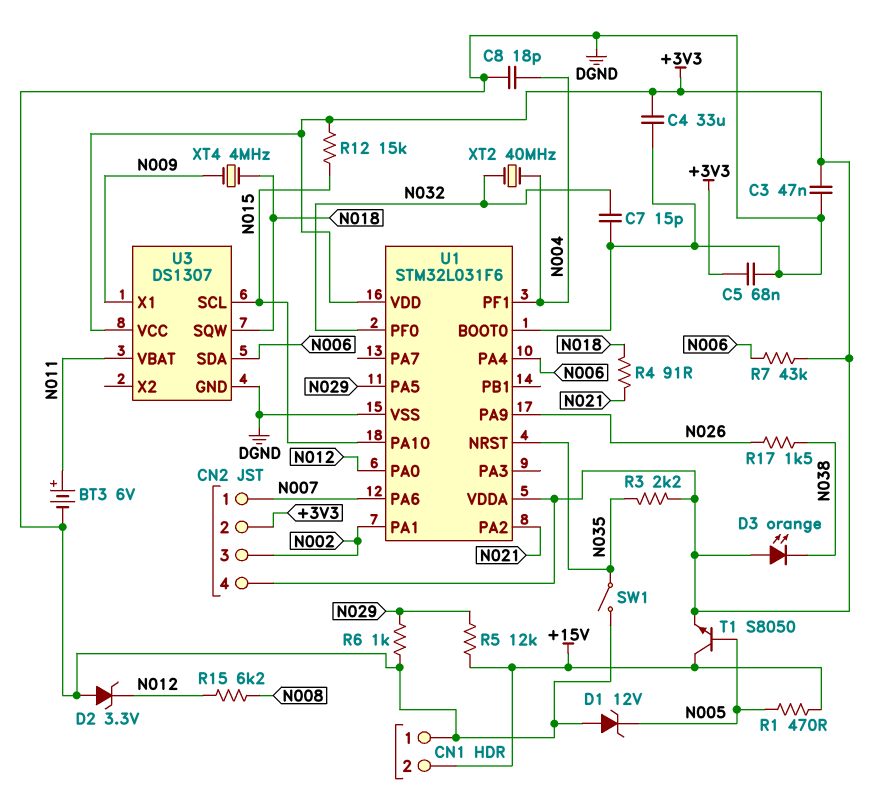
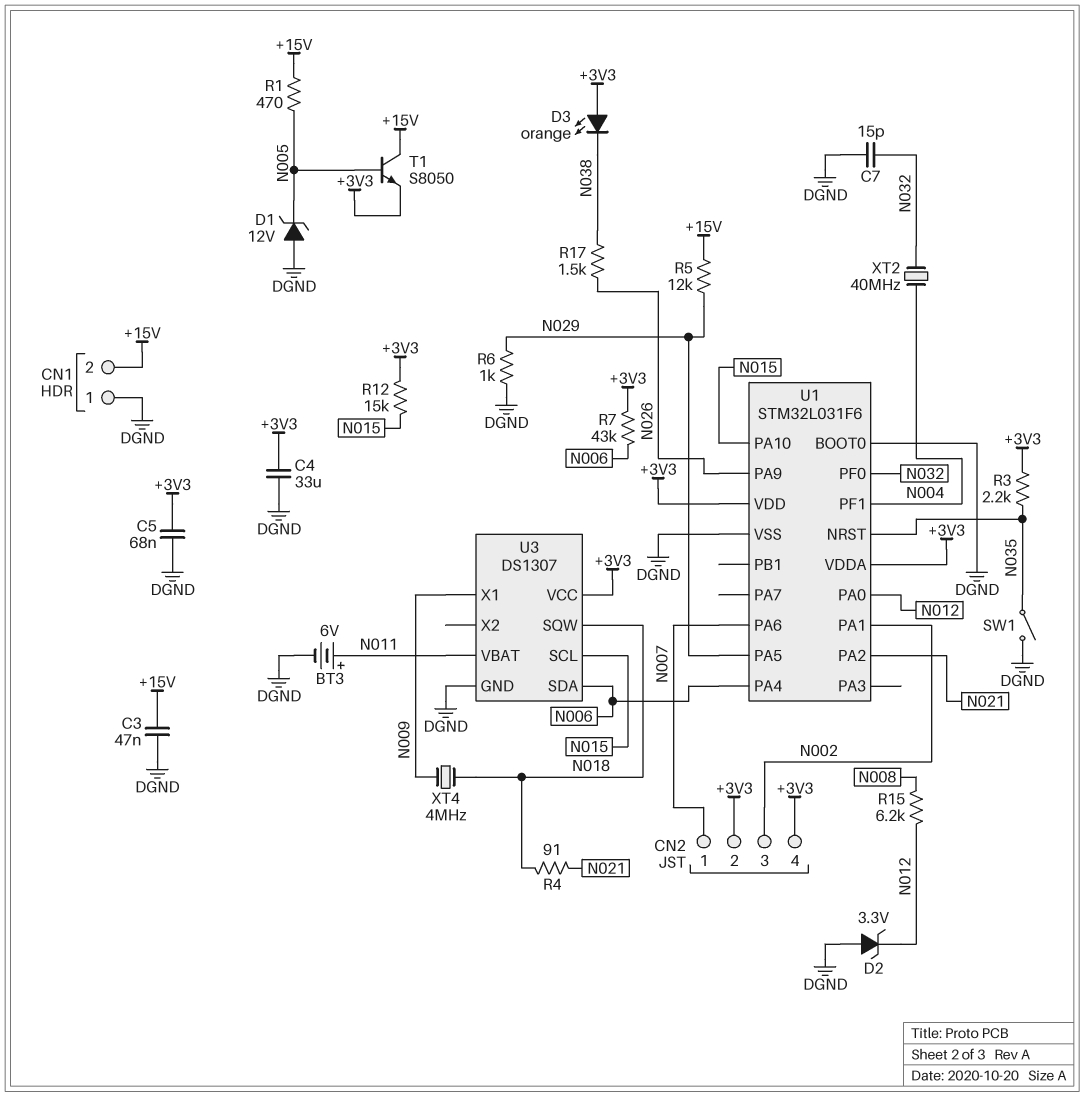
C3: 47nF (+3V3, DGND) -> 47nF (+15V, DGND)
C8: 18pF (DGND, N004) -> none

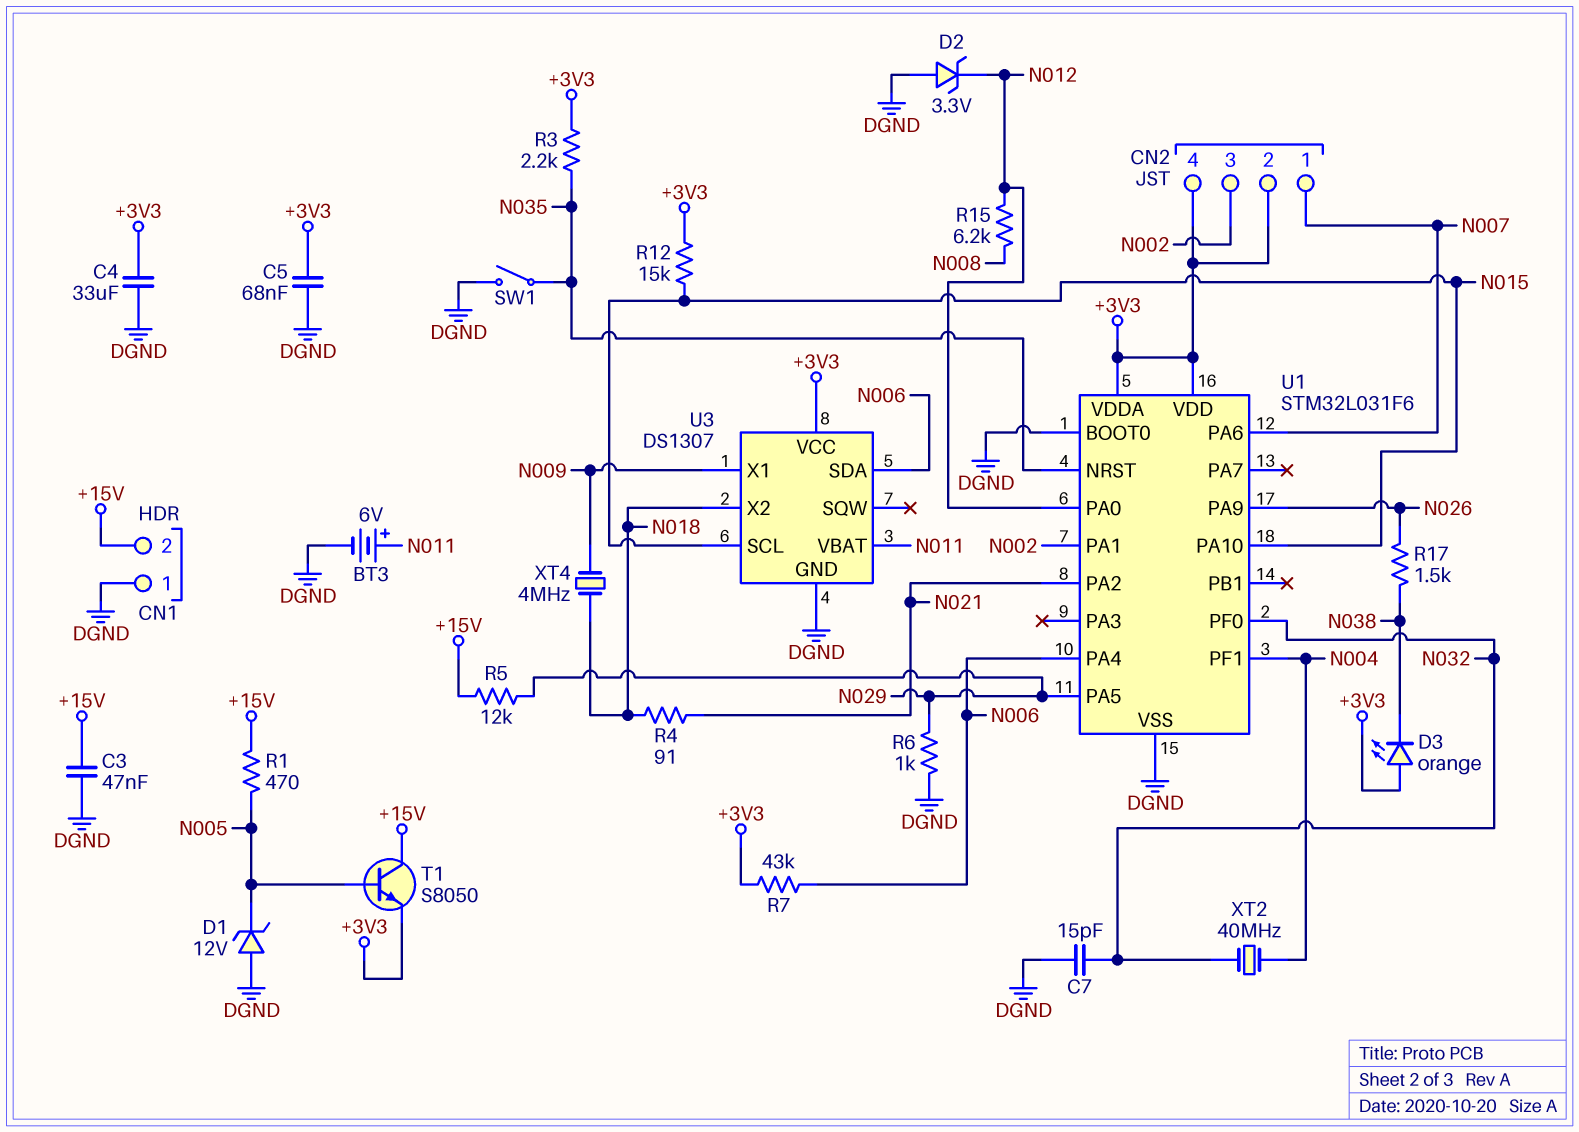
U3 pin SQW: N018 -> none
U3 pin X2: none -> N018

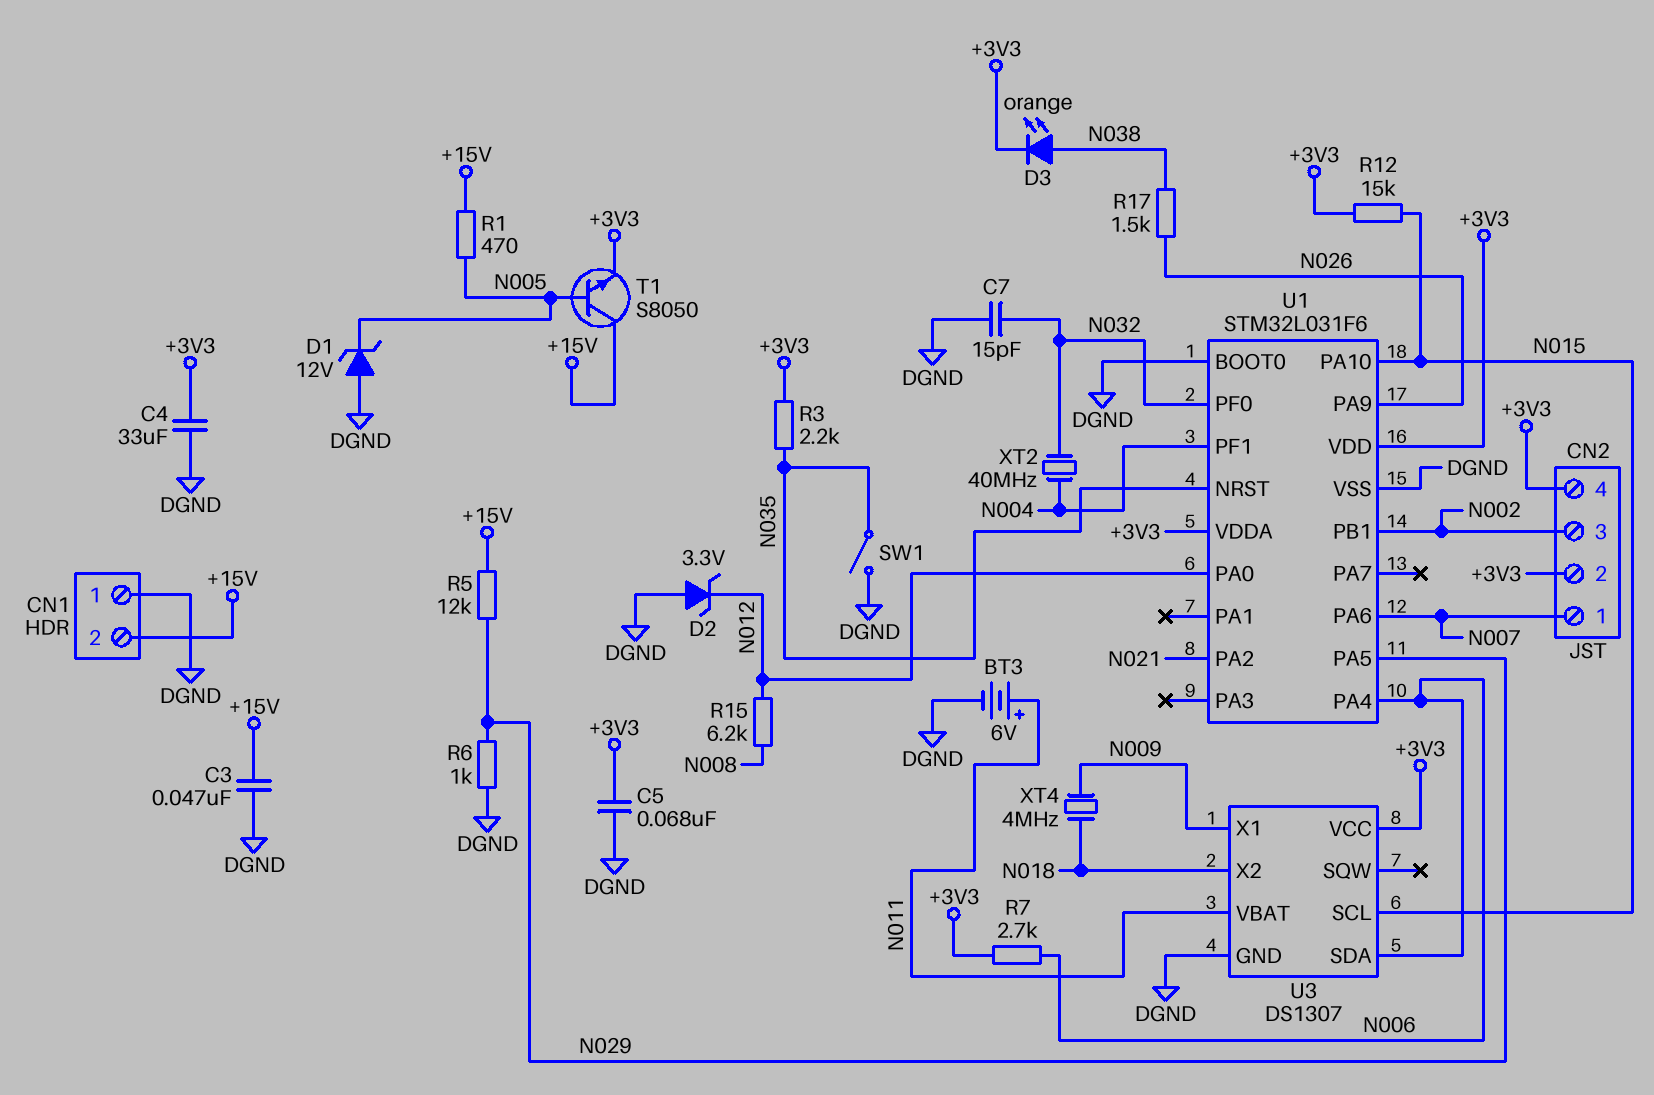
D3: LED orange (A +3V3, K N038) -> LED orange (A N038, K +3V3)
R4: 91 (N018, N021) -> none
R7: 43k (+3V3, N006) -> 2.7k (+3V3, N006)
U1 pin PA1: N002 -> none
U1 pin PB1: none -> N002

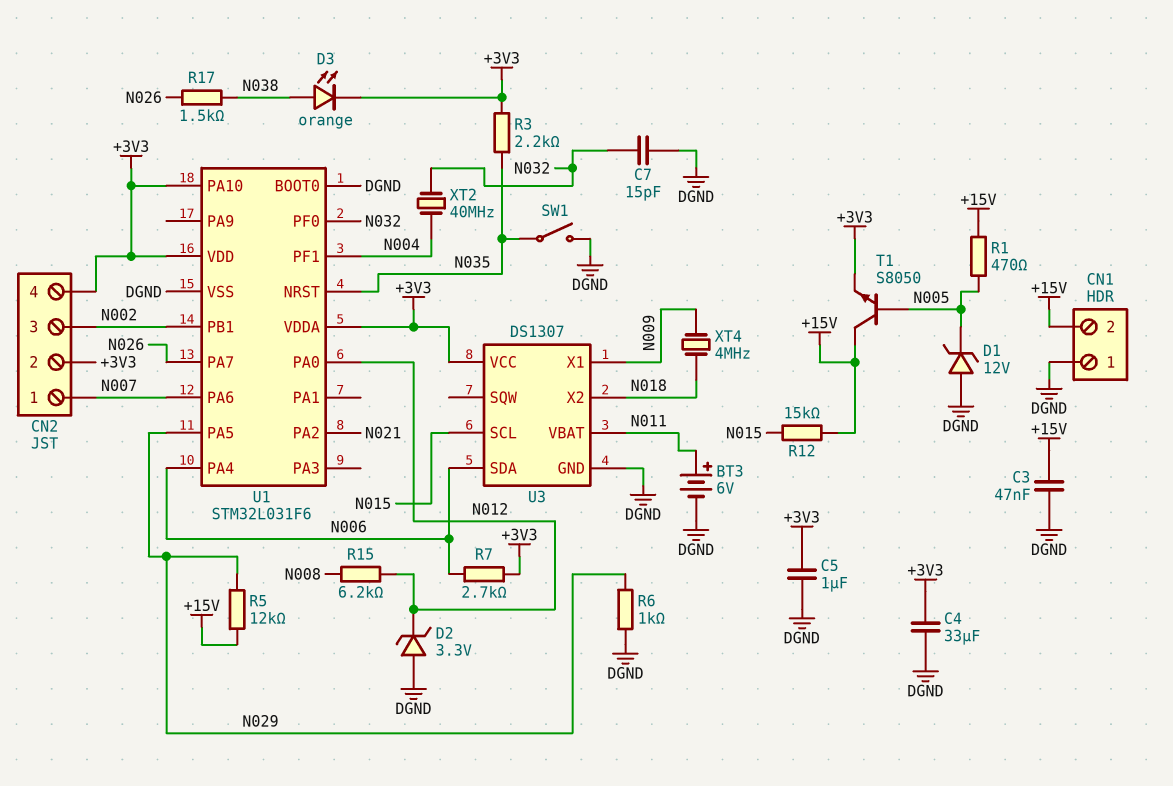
C5: 68nF (+3V3, DGND) -> 1uF (+3V3, DGND)
R12: 15k (+3V3, N015) -> 15k (+15V, N015)
U1 pin PA7: none -> N026
U1 pin PA9: N026 -> none
U1 pin PA10: N015 -> +3V3

